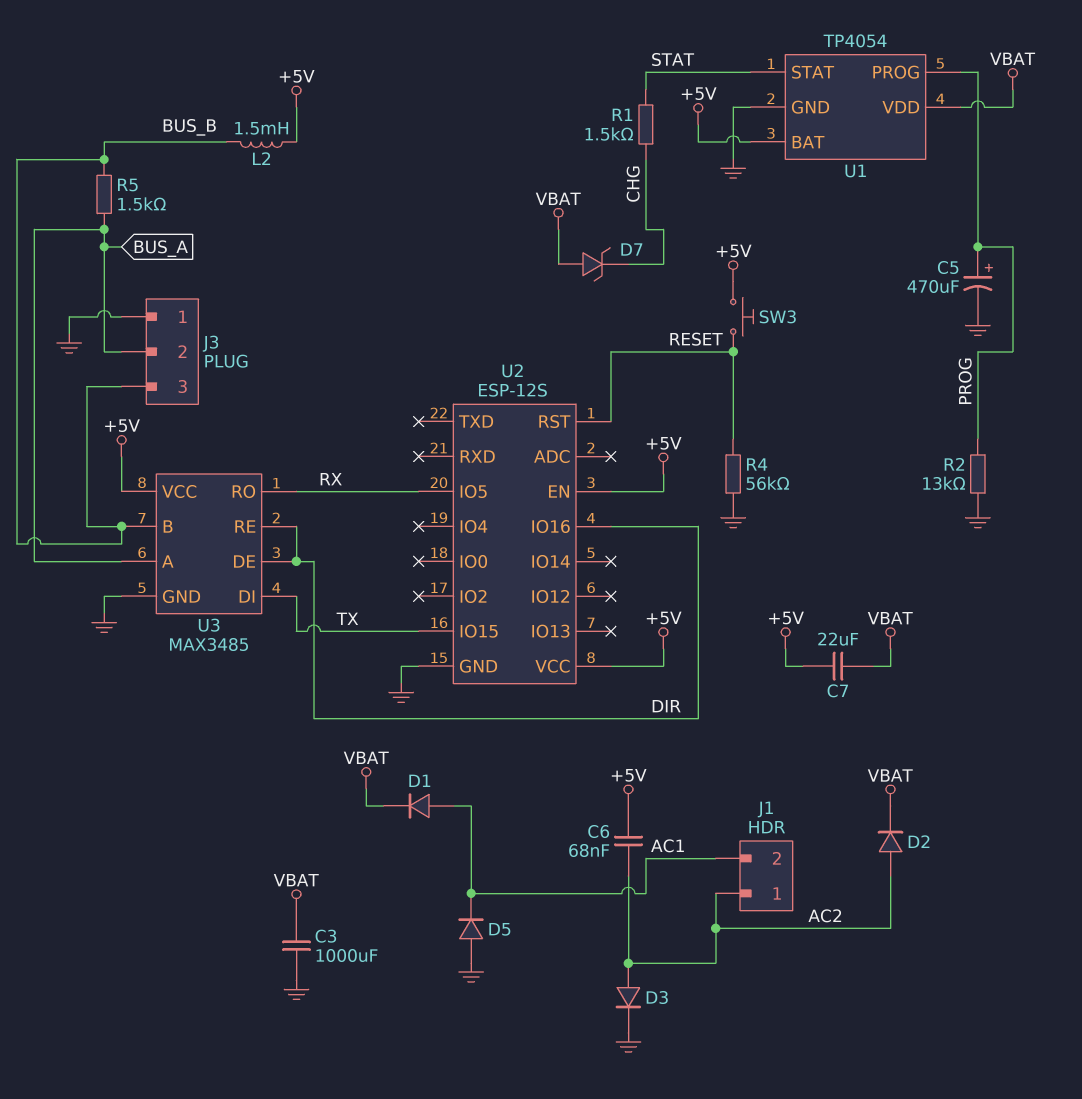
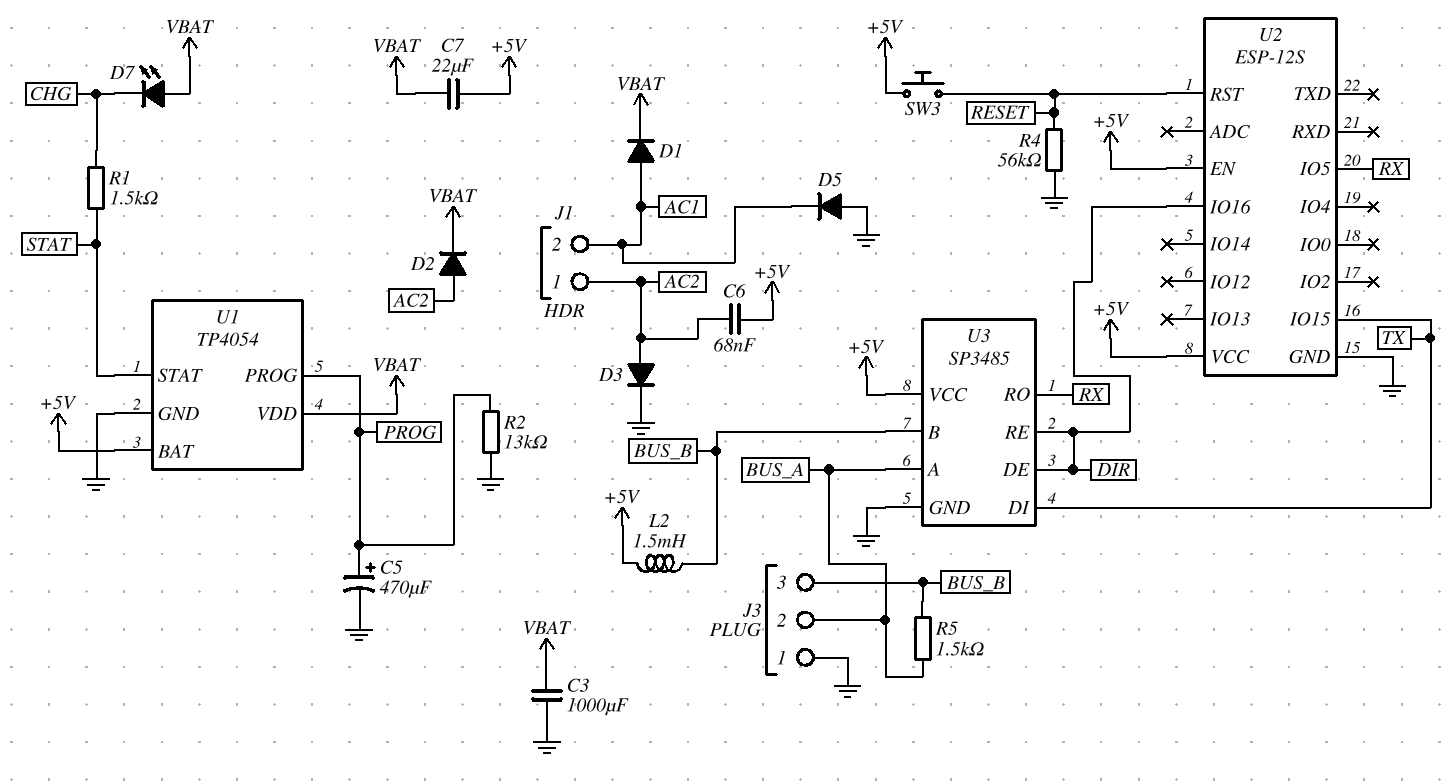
D7: zener (A VBAT, K CHG) -> LED (A VBAT, K CHG)
U3: MAX3485 -> SP3485

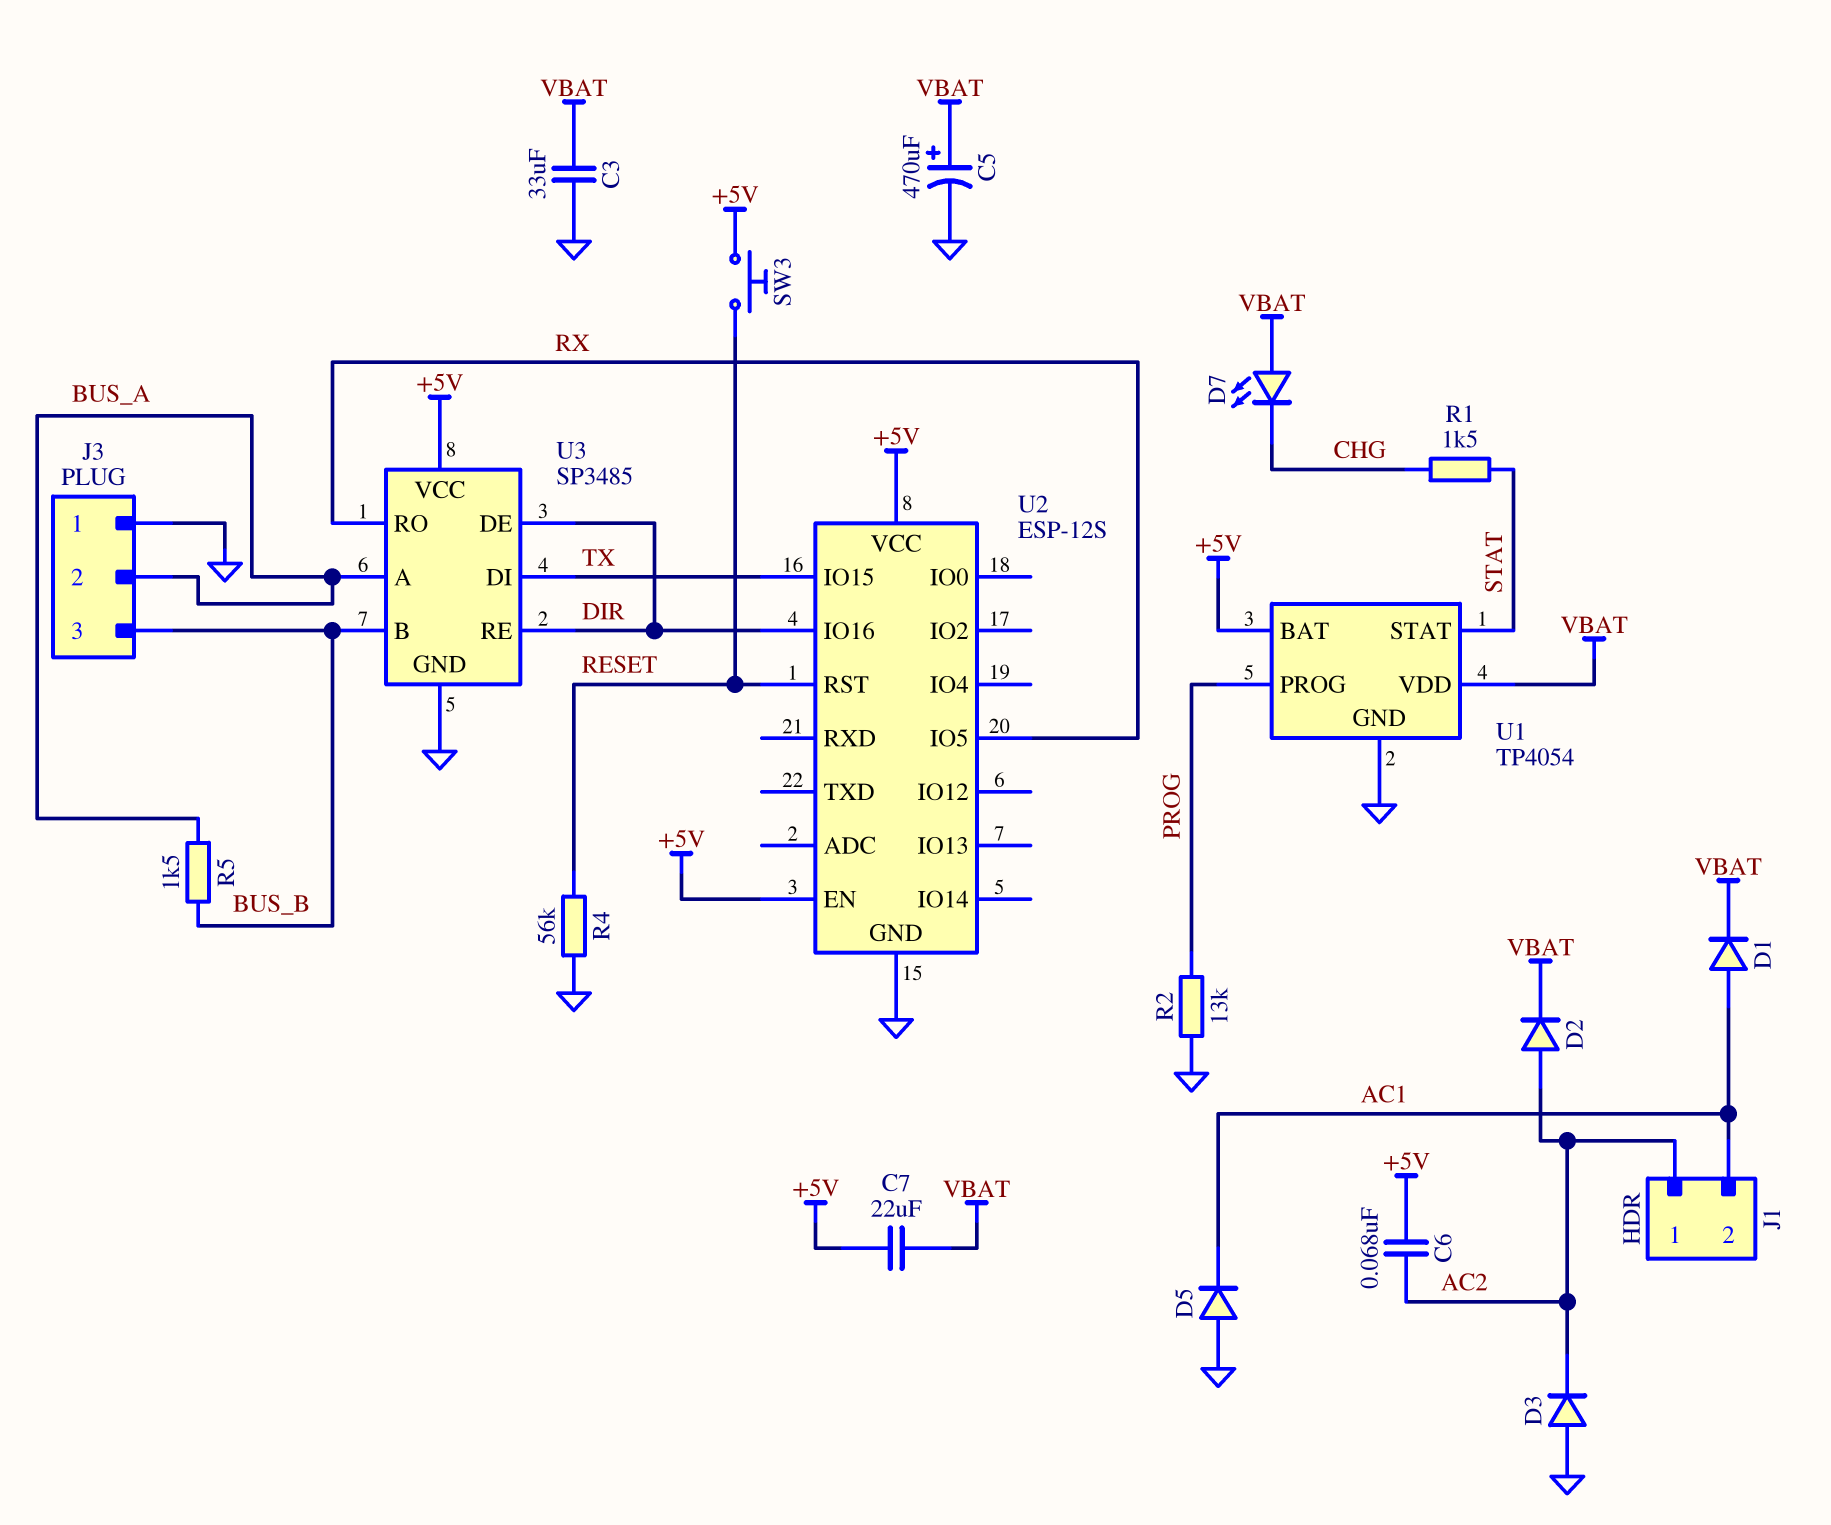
C3: 1000uF (GND, VBAT) -> 33uF (GND, VBAT)
C5: 470uF (plus PROG, minus GND) -> 470uF (plus VBAT, minus GND)
D3: diode (A AC2, K GND) -> diode (A GND, K AC2)
L2: 1.5mH (+5V, BUS_B) -> none

